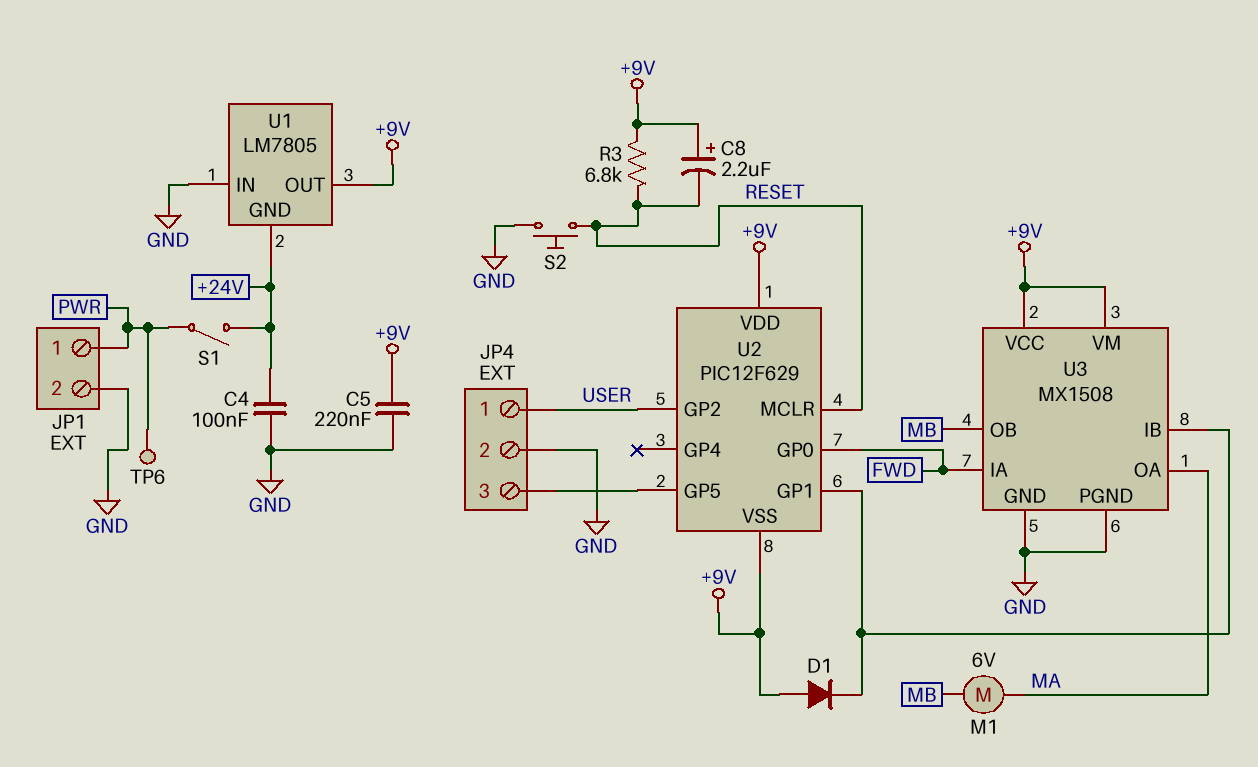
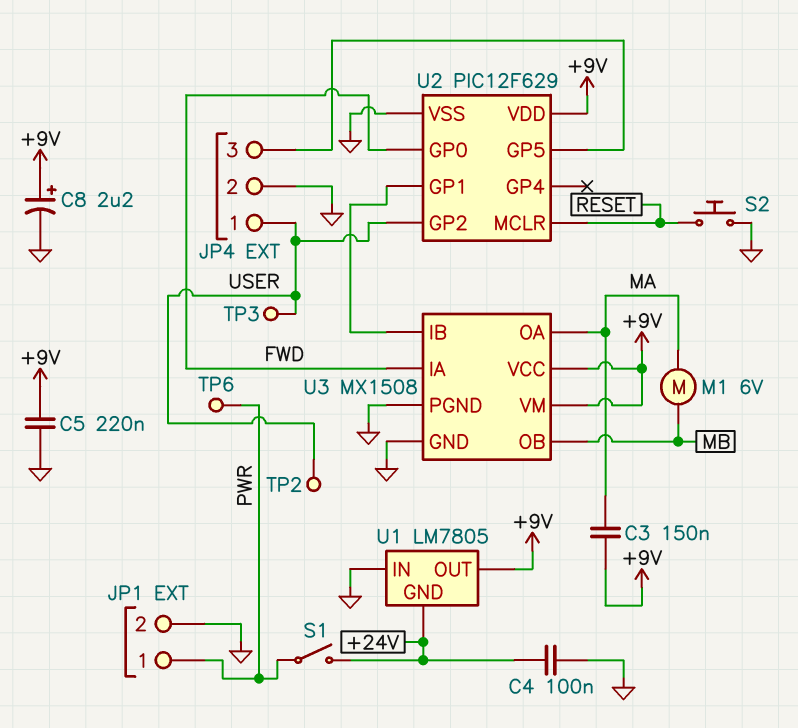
C3: none -> 150nF (+9V, MA)
C8: 2.2uF (plus +9V, minus RESET) -> 2.2uF (plus +9V, minus GND)
D1: diode (A +9V, K U2/GP1) -> none
R3: 6.8k (+9V, RESET) -> none
TP2: none -> test point (USER)
TP3: none -> test point (USER)
U2 pin VSS: +9V -> GND

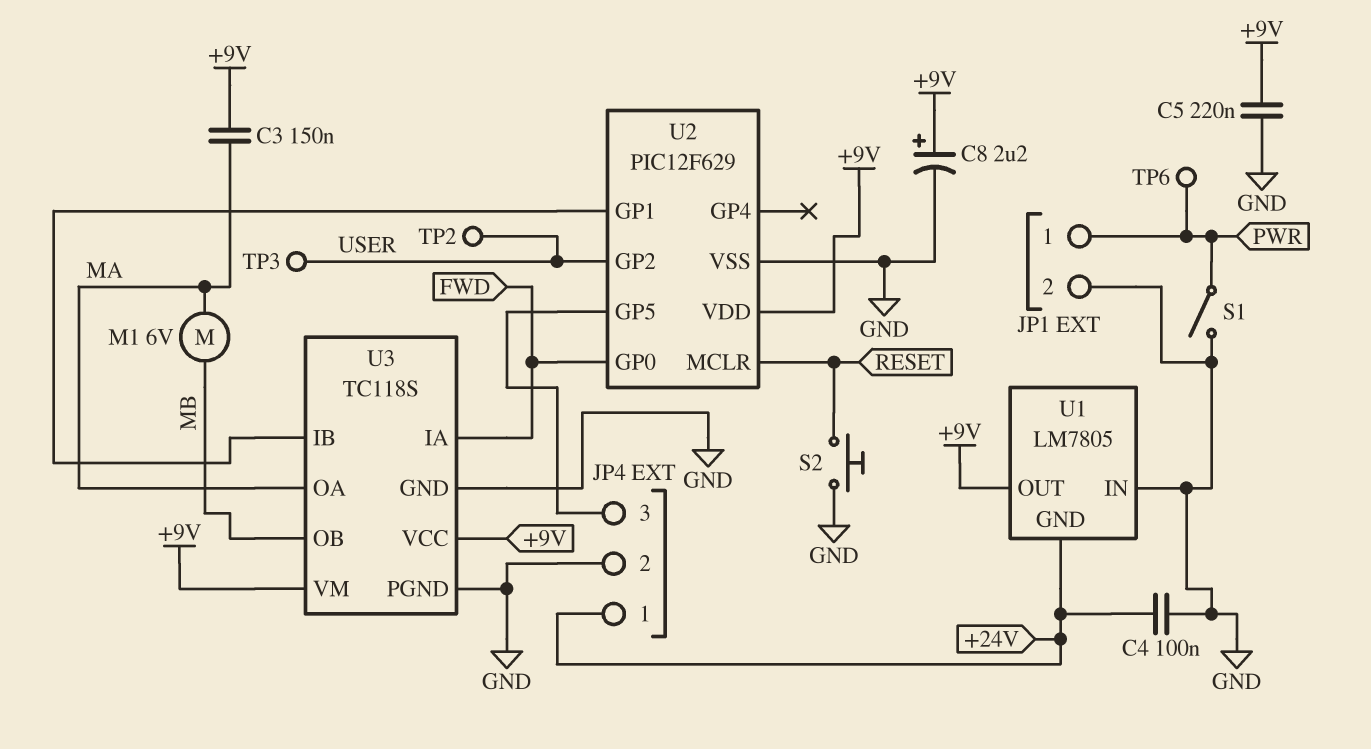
JP4 pin 1: USER -> +24V
S1: switch (+24V, PWR) -> switch (GND, PWR)
U3: MX1508 -> TC118S

